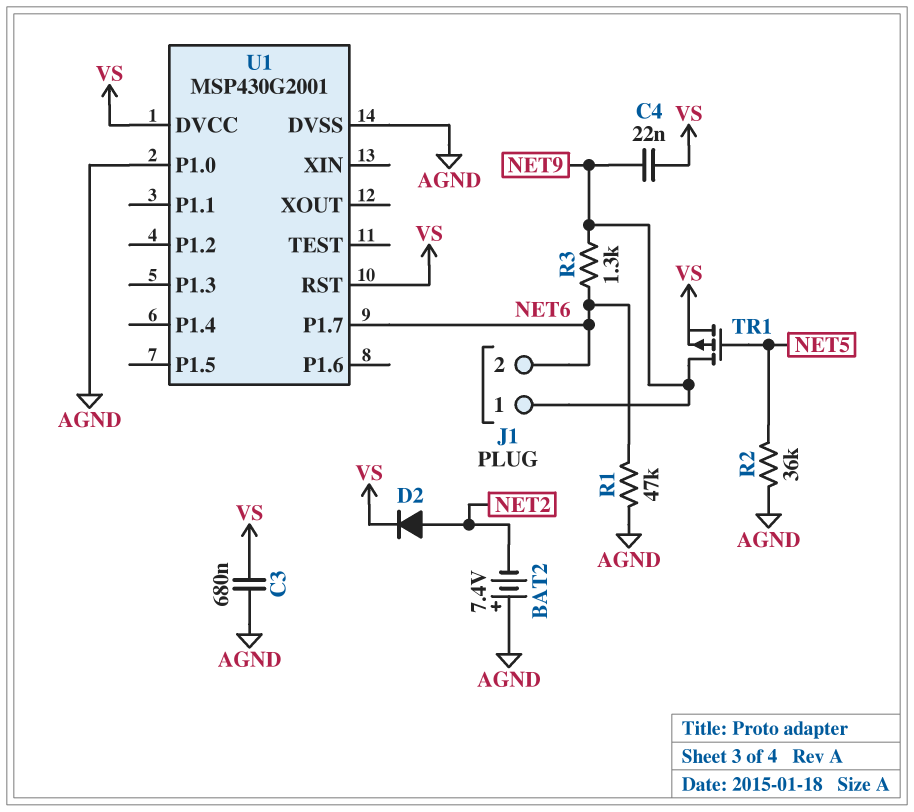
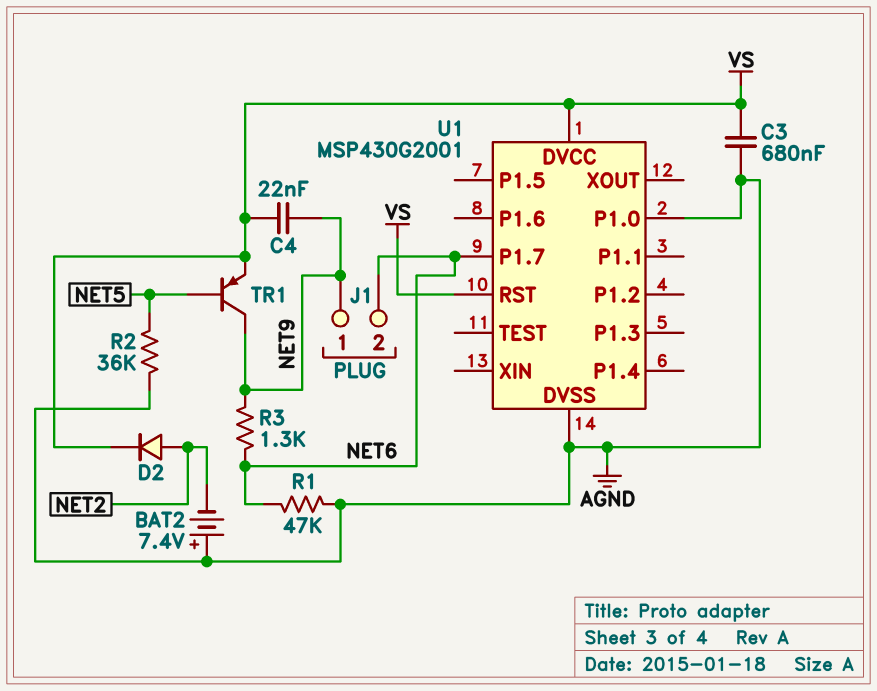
TR1: PMOS (G NET5, D NET9, S VS) -> PNP (B NET5, C NET9, E VS)

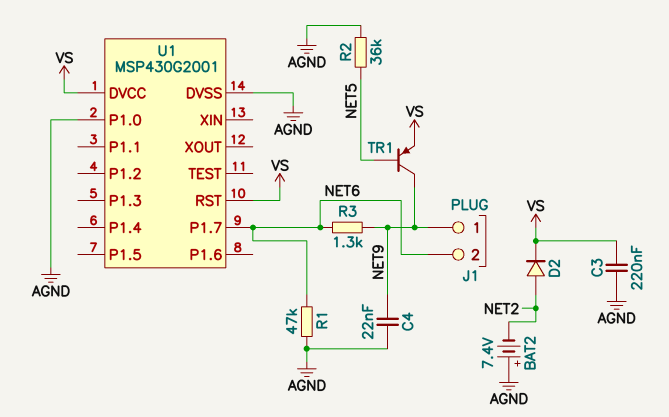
C3: 680nF (AGND, VS) -> 220nF (AGND, VS)
C4: 22nF (NET9, VS) -> 22nF (AGND, NET9)

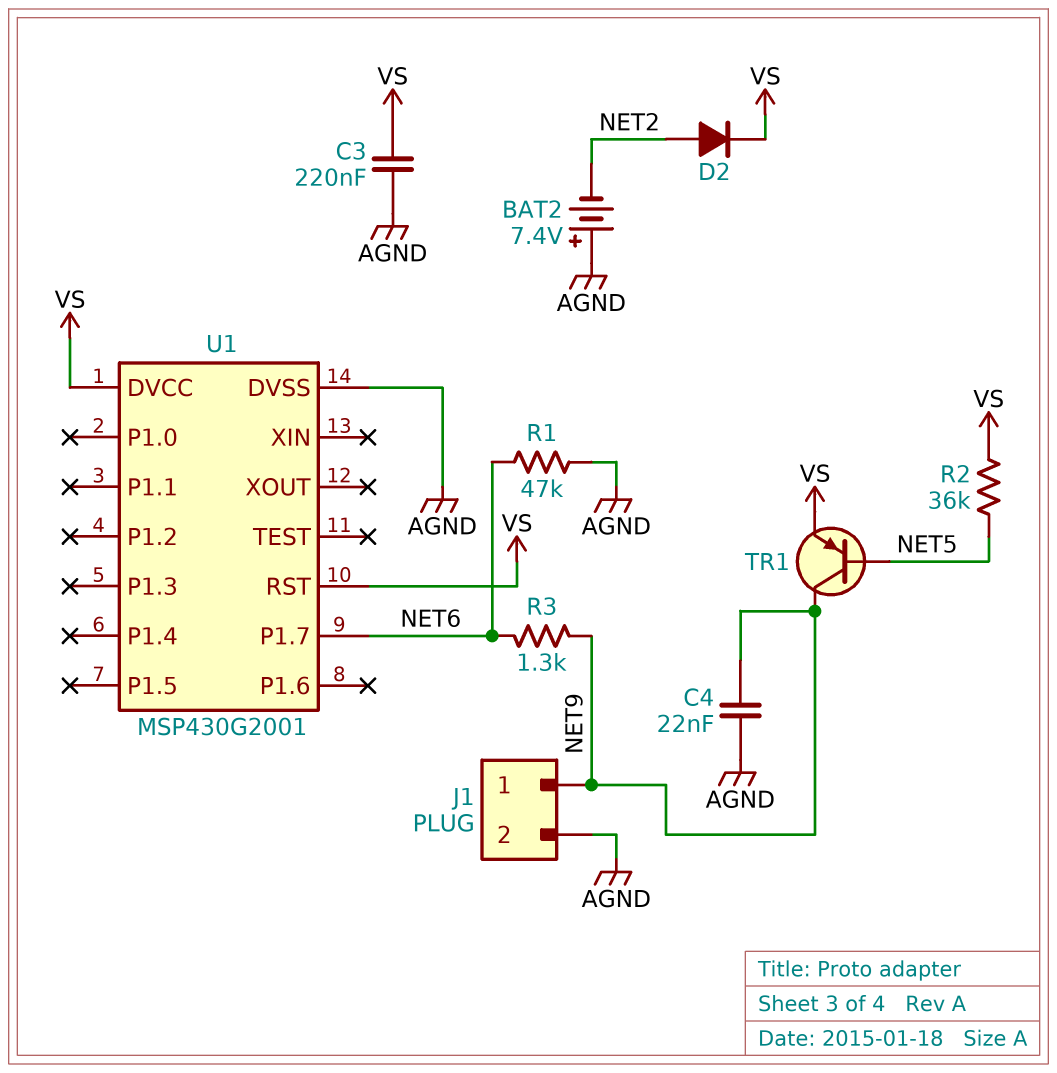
J1 pin 2: NET6 -> AGND
R2: 36k (AGND, NET5) -> 36k (NET5, VS)
U1 pin P1.0: AGND -> none

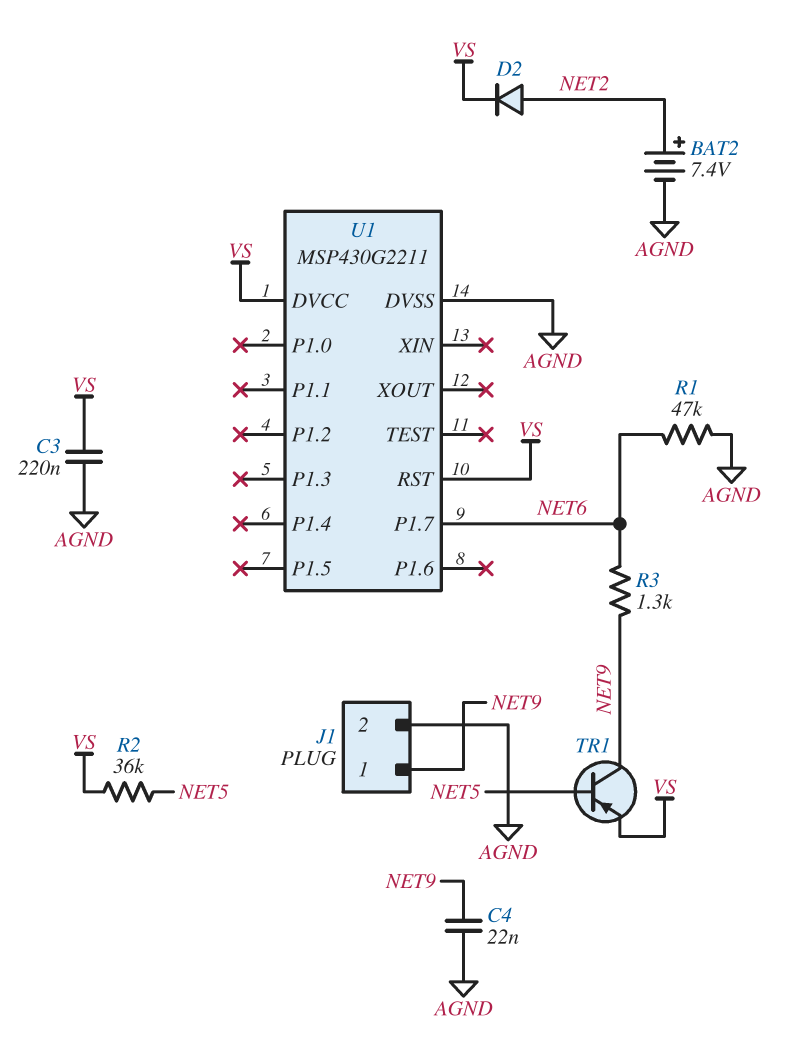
BAT2: 7.4V (plus AGND, minus NET2) -> 7.4V (plus NET2, minus AGND)
U1: MSP430G2001 -> MSP430G2211

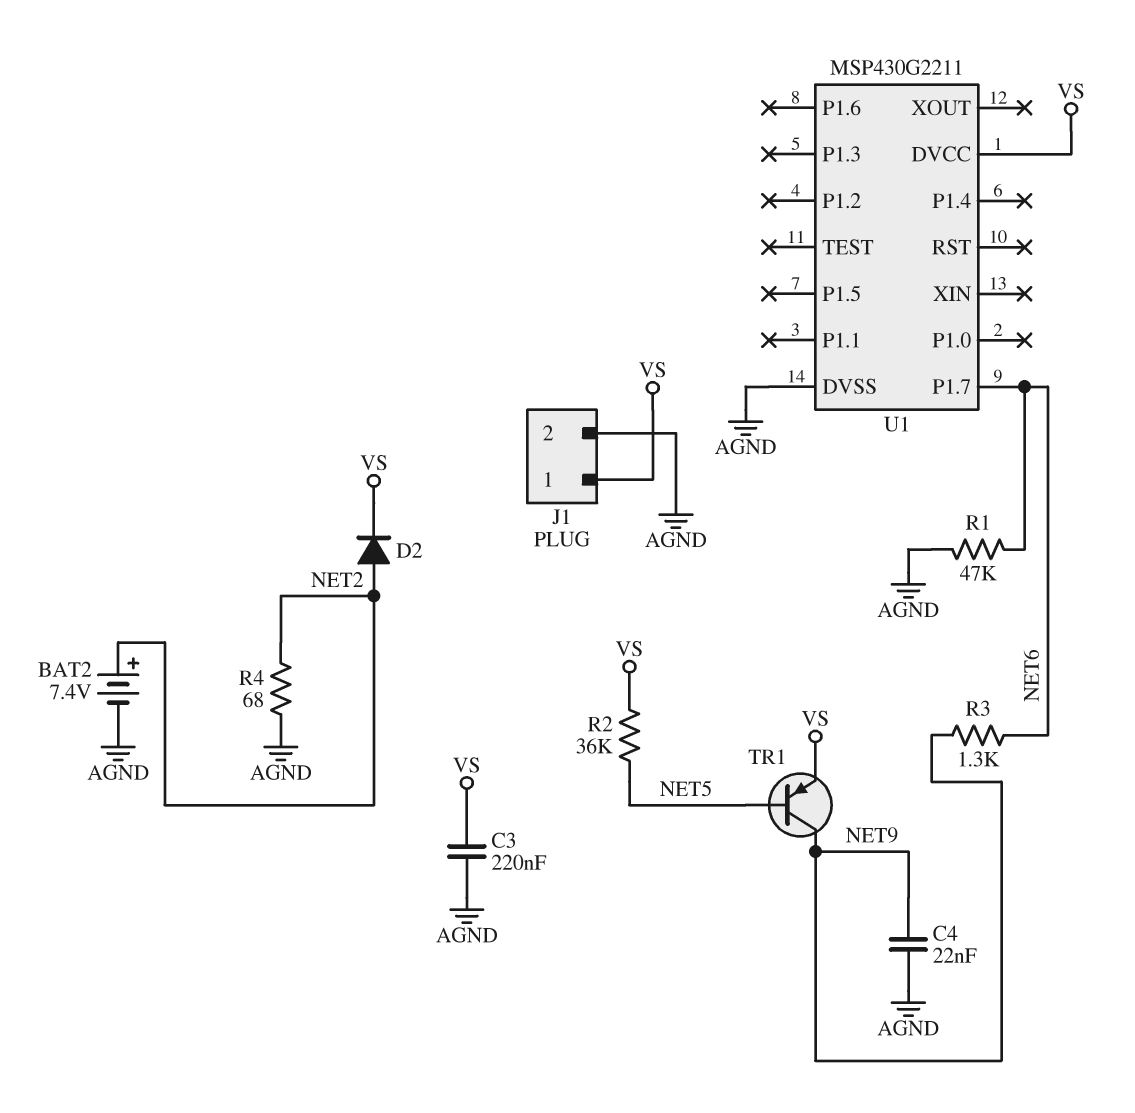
J1 pin 1: NET9 -> VS
R4: none -> 68 (AGND, NET2)
U1 pin RST: VS -> none

